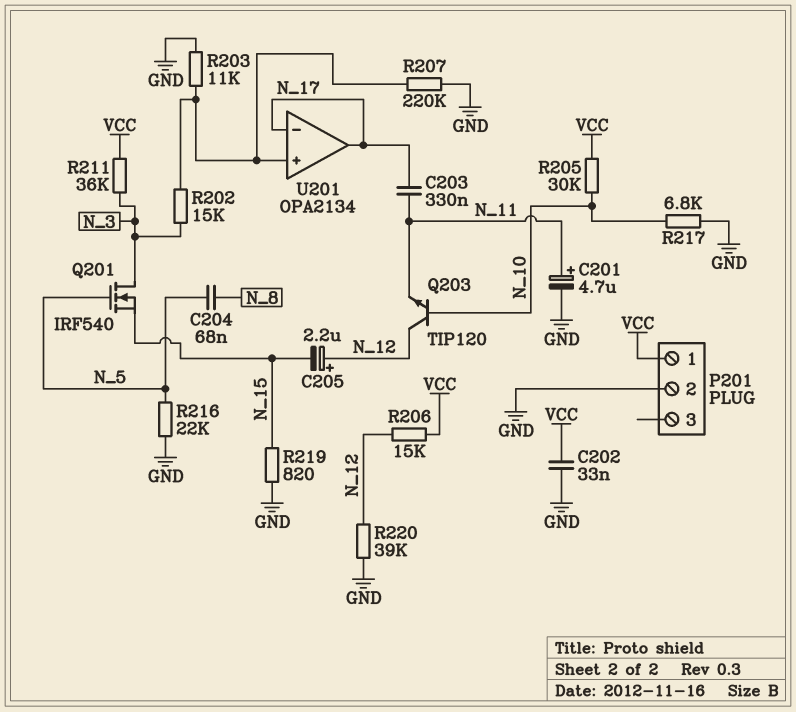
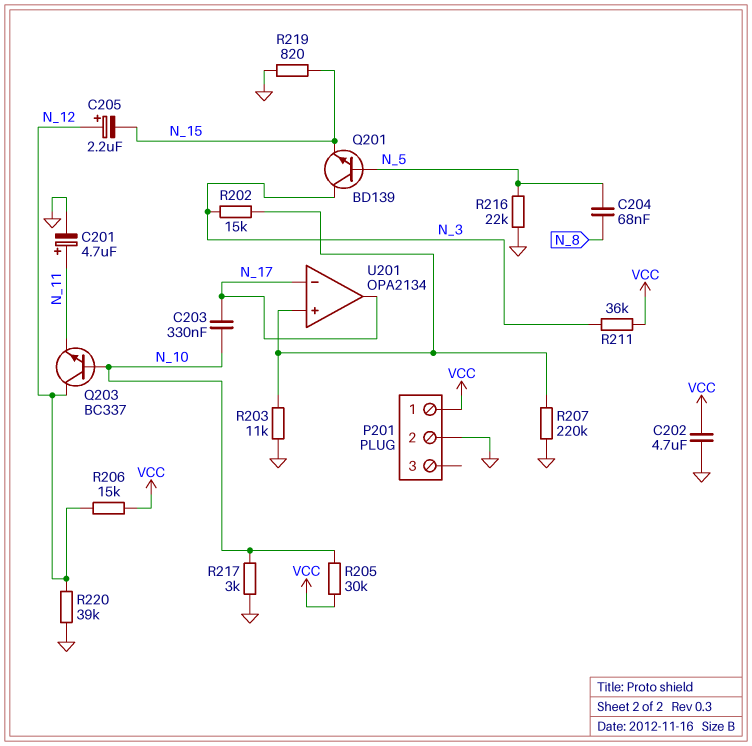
C202: 33nF (GND, VCC) -> 4.7uF (GND, VCC)
C203: 330nF (N_11, N_17) -> 330nF (N_10, N_17)
Q201: NMOS IRF540 (G N_5, D N_3, S N_15) -> NPN BD139 (B N_5, C N_3, E N_15)
Q203: NPN TIP120 (B N_10, C N_12, E N_11) -> NPN BC337 (B N_10, C N_12, E N_11)
R217: 6.8k (GND, N_10) -> 3k (GND, N_10)

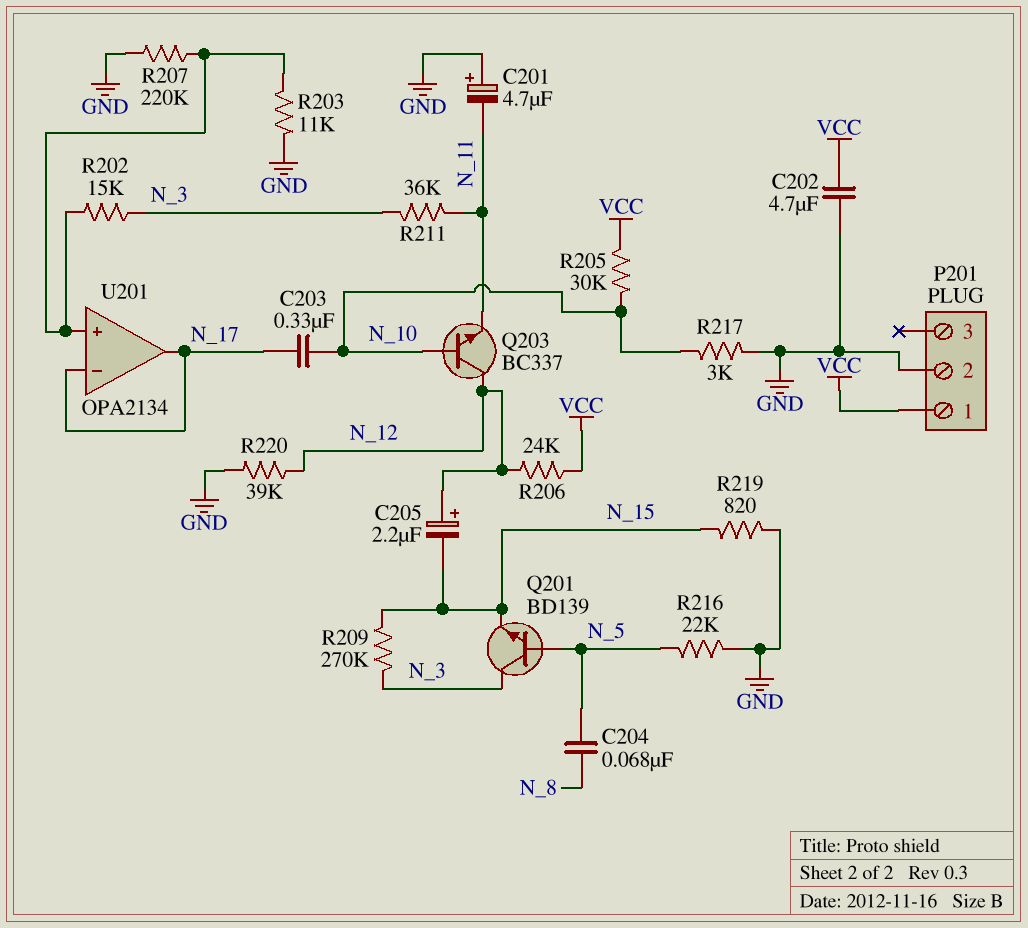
C201: 4.7uF (plus N_11, minus GND) -> 4.7uF (plus GND, minus N_11)
R206: 15k (N_12, VCC) -> 24k (N_12, VCC)
R209: none -> 270k (N_3, N_15)
R211: 36k (N_3, VCC) -> 36k (N_3, N_11)

